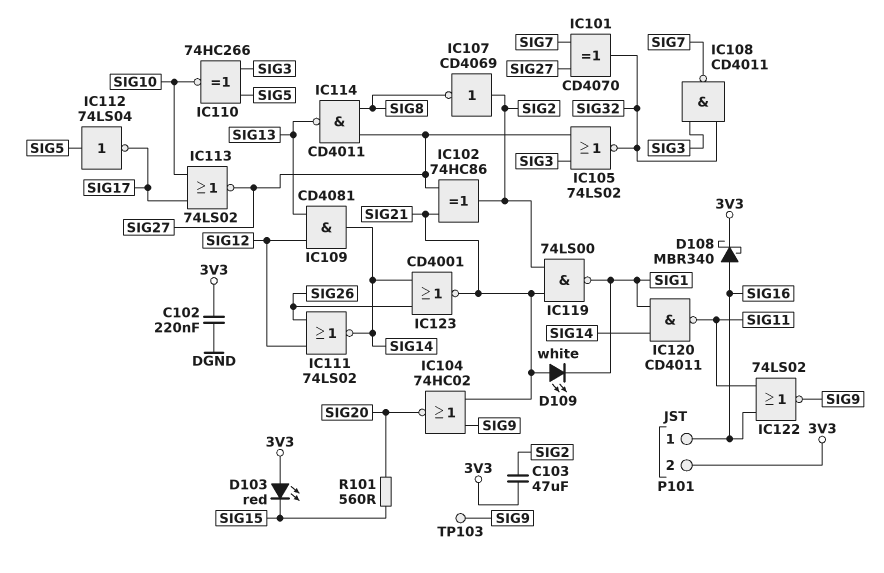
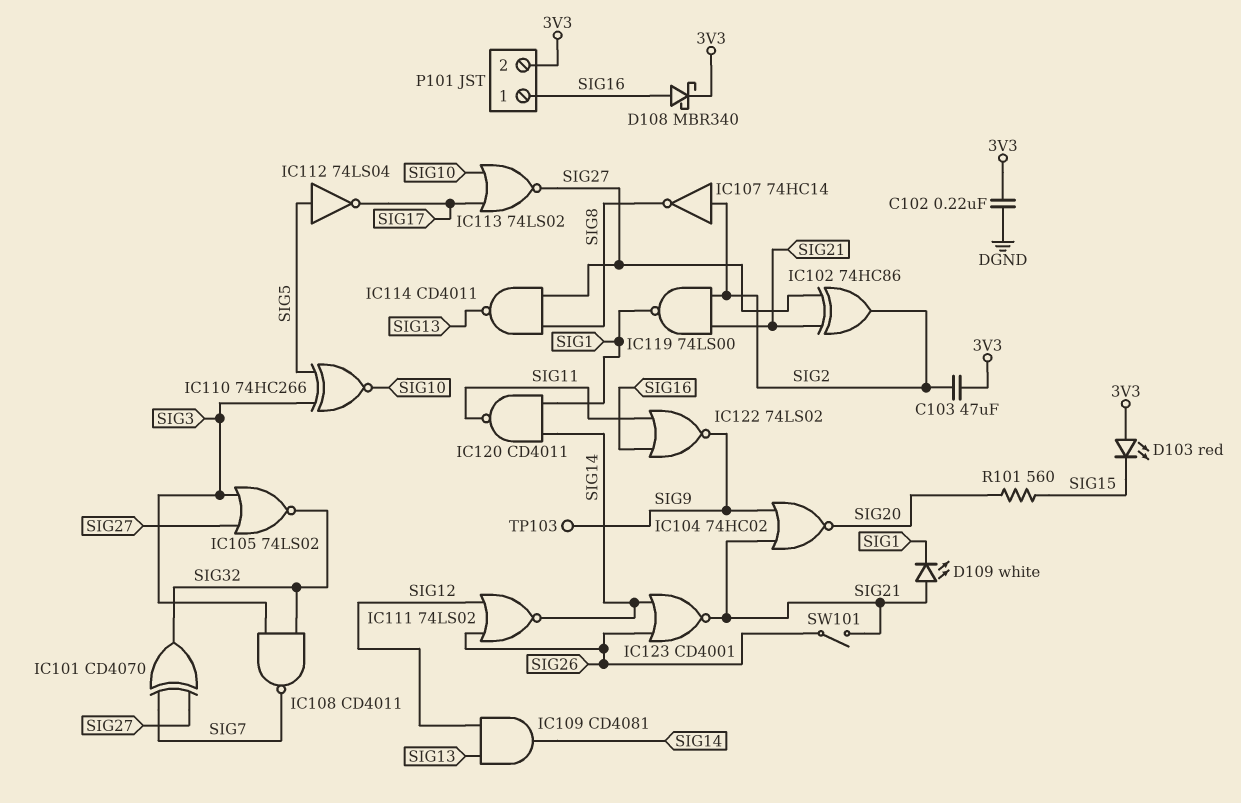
IC107: NOT CD4069 (in SIG2, out SIG8) -> NOT 74HC14 (in SIG2, out SIG8)
SW101: none -> switch (SIG21, SIG26)

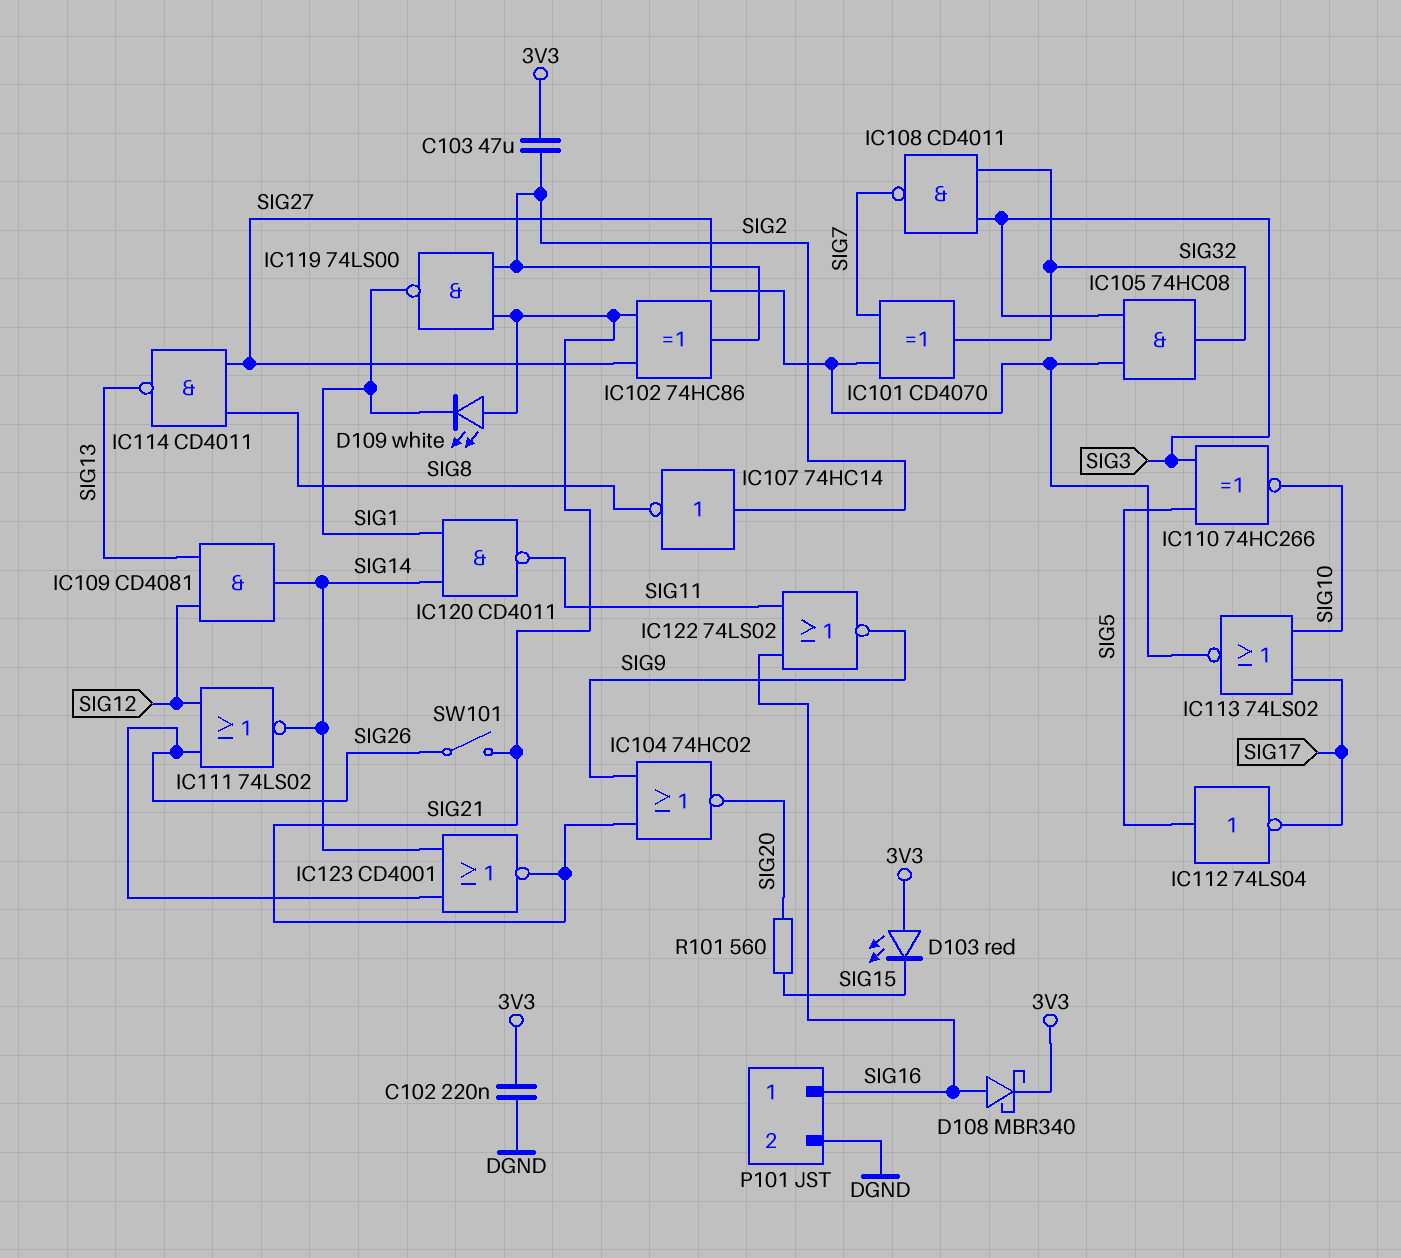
IC105: NOR 74LS02 (in SIG3, in SIG27, out SIG32) -> AND 74HC08 (in SIG3, in SIG27, out SIG32)
P101 pin 2: 3V3 -> DGND
TP103: test point (SIG9) -> none

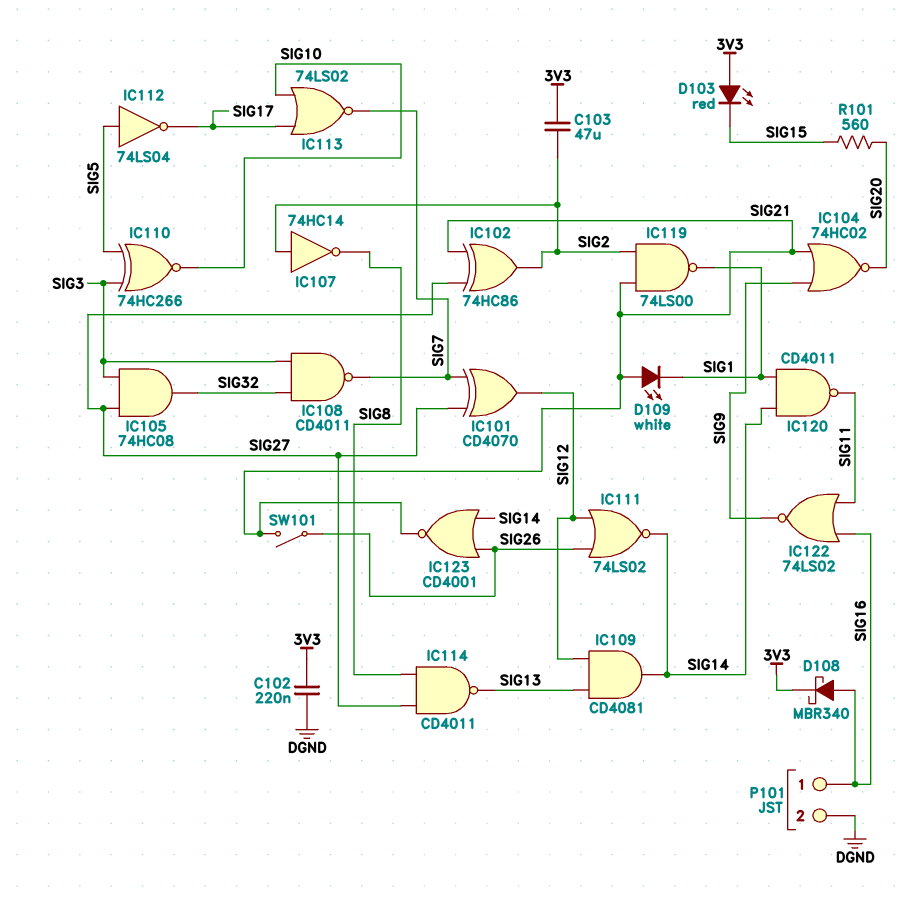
IC101: XOR CD4070 (in SIG7, in SIG27, out SIG32) -> XOR CD4070 (in SIG7, in SIG27, out SIG12)
IC113: NOR 74LS02 (in SIG10, in SIG17, out SIG27) -> NOR 74LS02 (in SIG10, in SIG17, out SIG7)

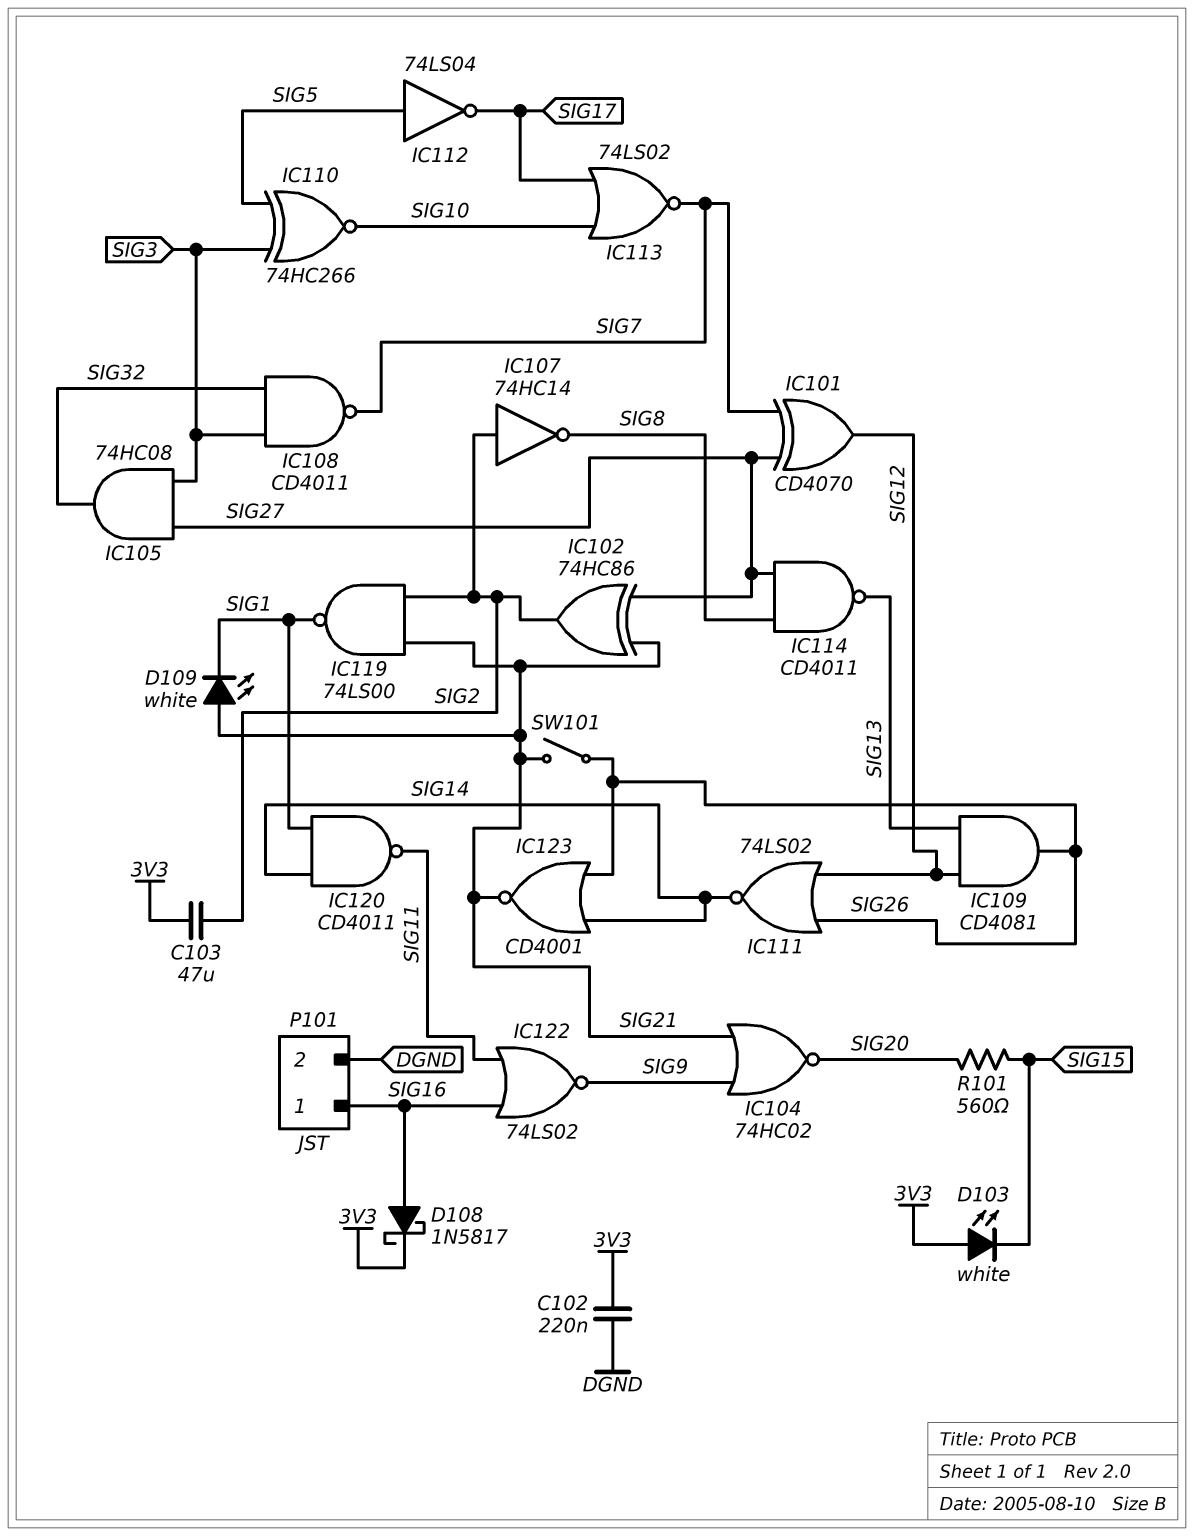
D103: LED red (A 3V3, K SIG15) -> LED white (A 3V3, K SIG15)
D108: schottky MBR340 (A SIG16, K 3V3) -> schottky 1N5817 (A SIG16, K 3V3)
IC109: AND CD4081 (in SIG12, in SIG13, out SIG14) -> AND CD4081 (in SIG12, in SIG13, out SIG26)

